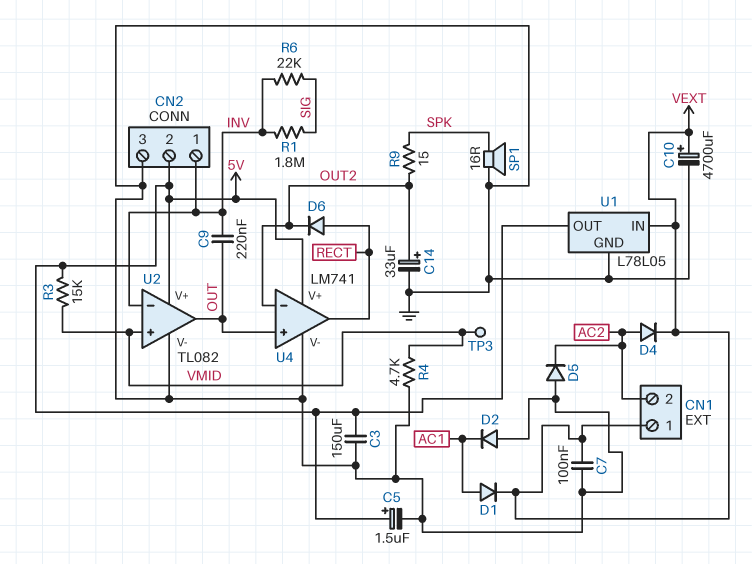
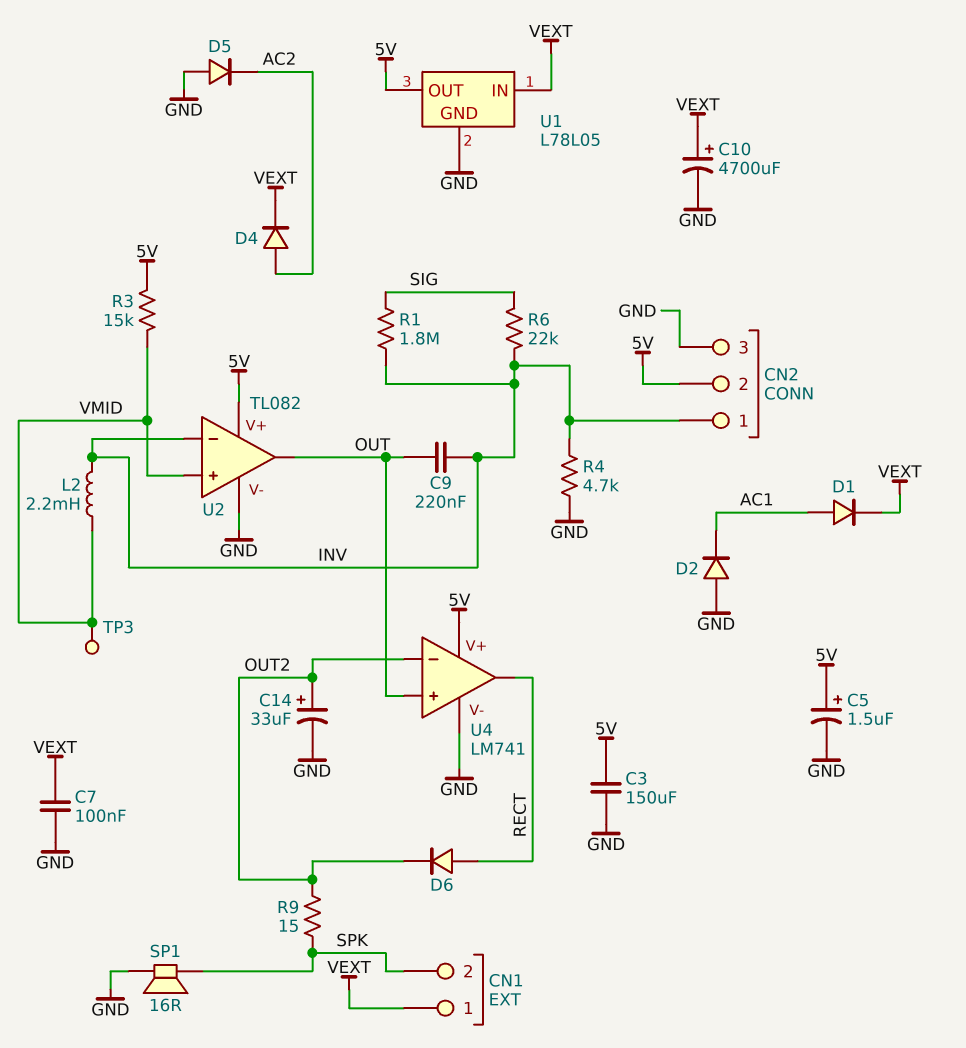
CN1 pin 2: AC2 -> SPK
L2: none -> 2.2mH (INV, VMID)
R4: 4.7k (GND, VMID) -> 4.7k (GND, INV)

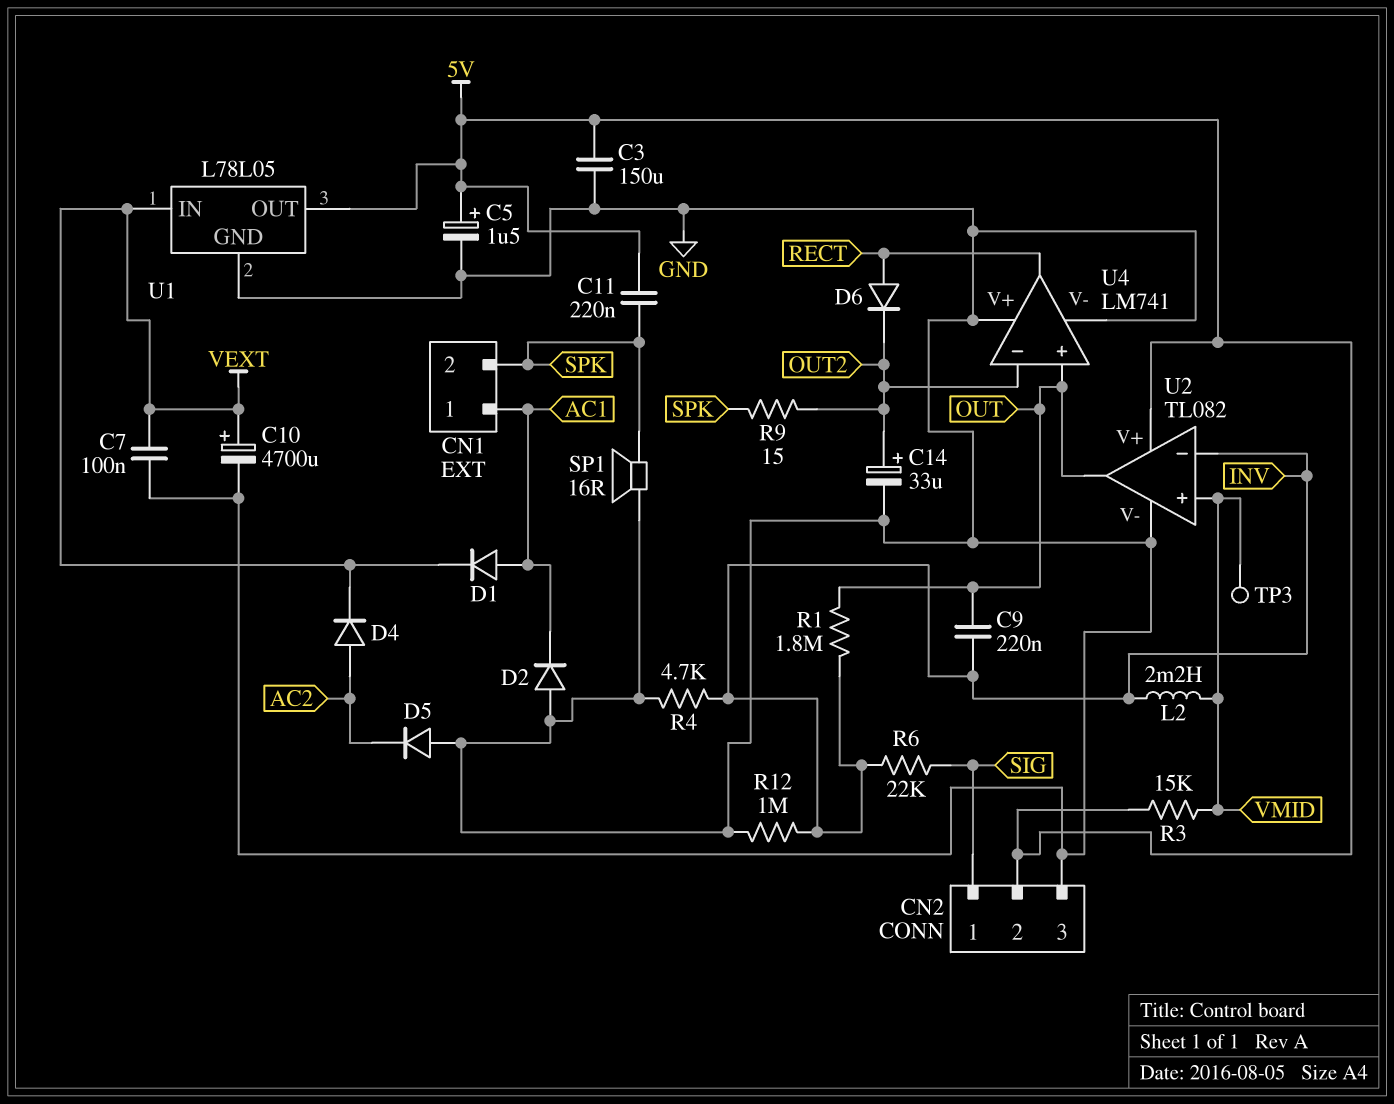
C11: none -> 220nF (5V, SPK)
CN1 pin 1: VEXT -> AC1
CN2 pin 1: INV -> SIG
R1: 1.8M (INV, SIG) -> 1.8M (INV, OUT)
R12: none -> 1M (GND, INV)
U4 pin V+: 5V -> GND

